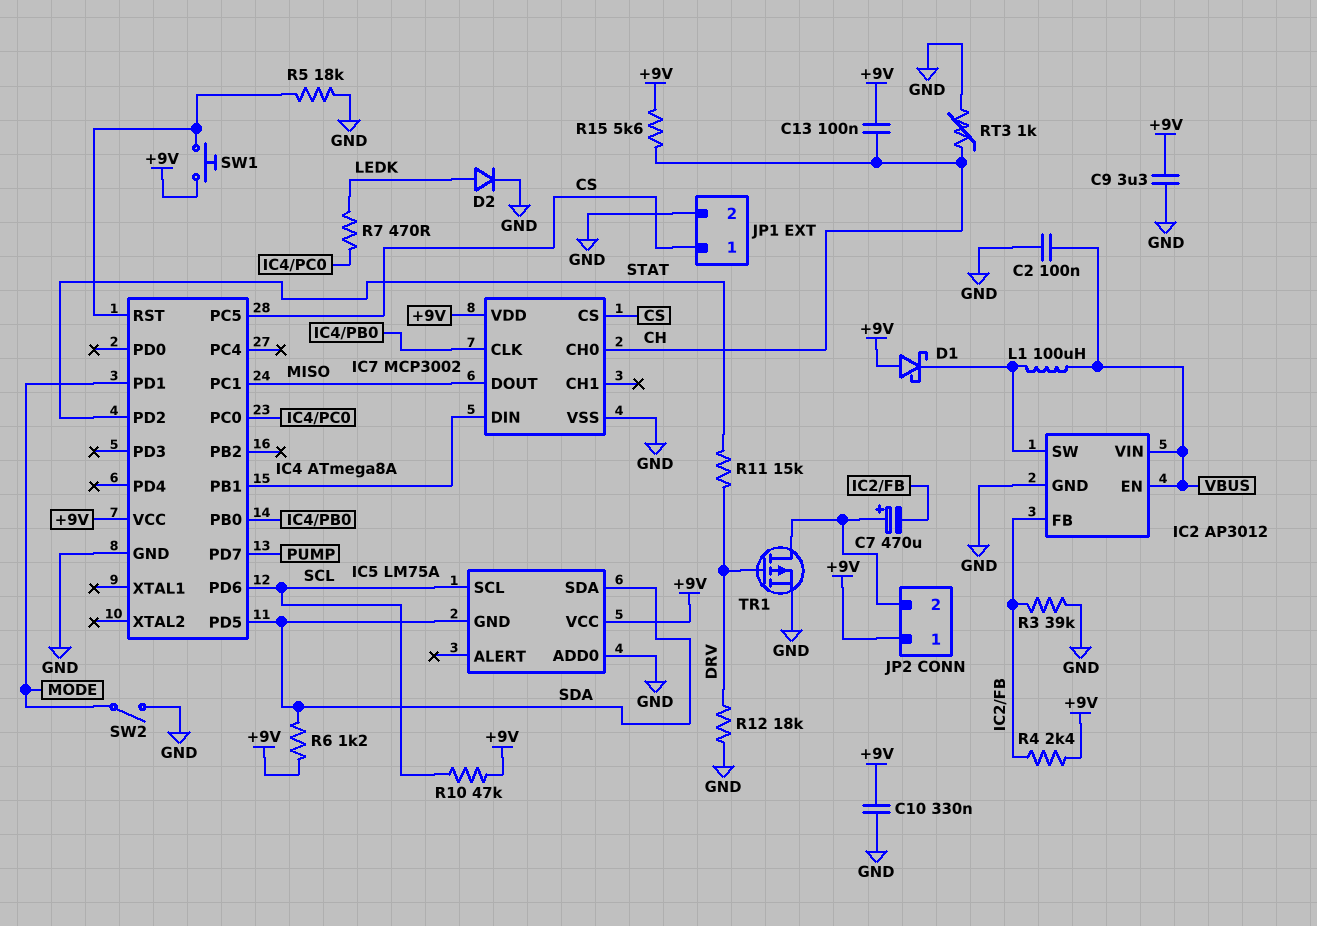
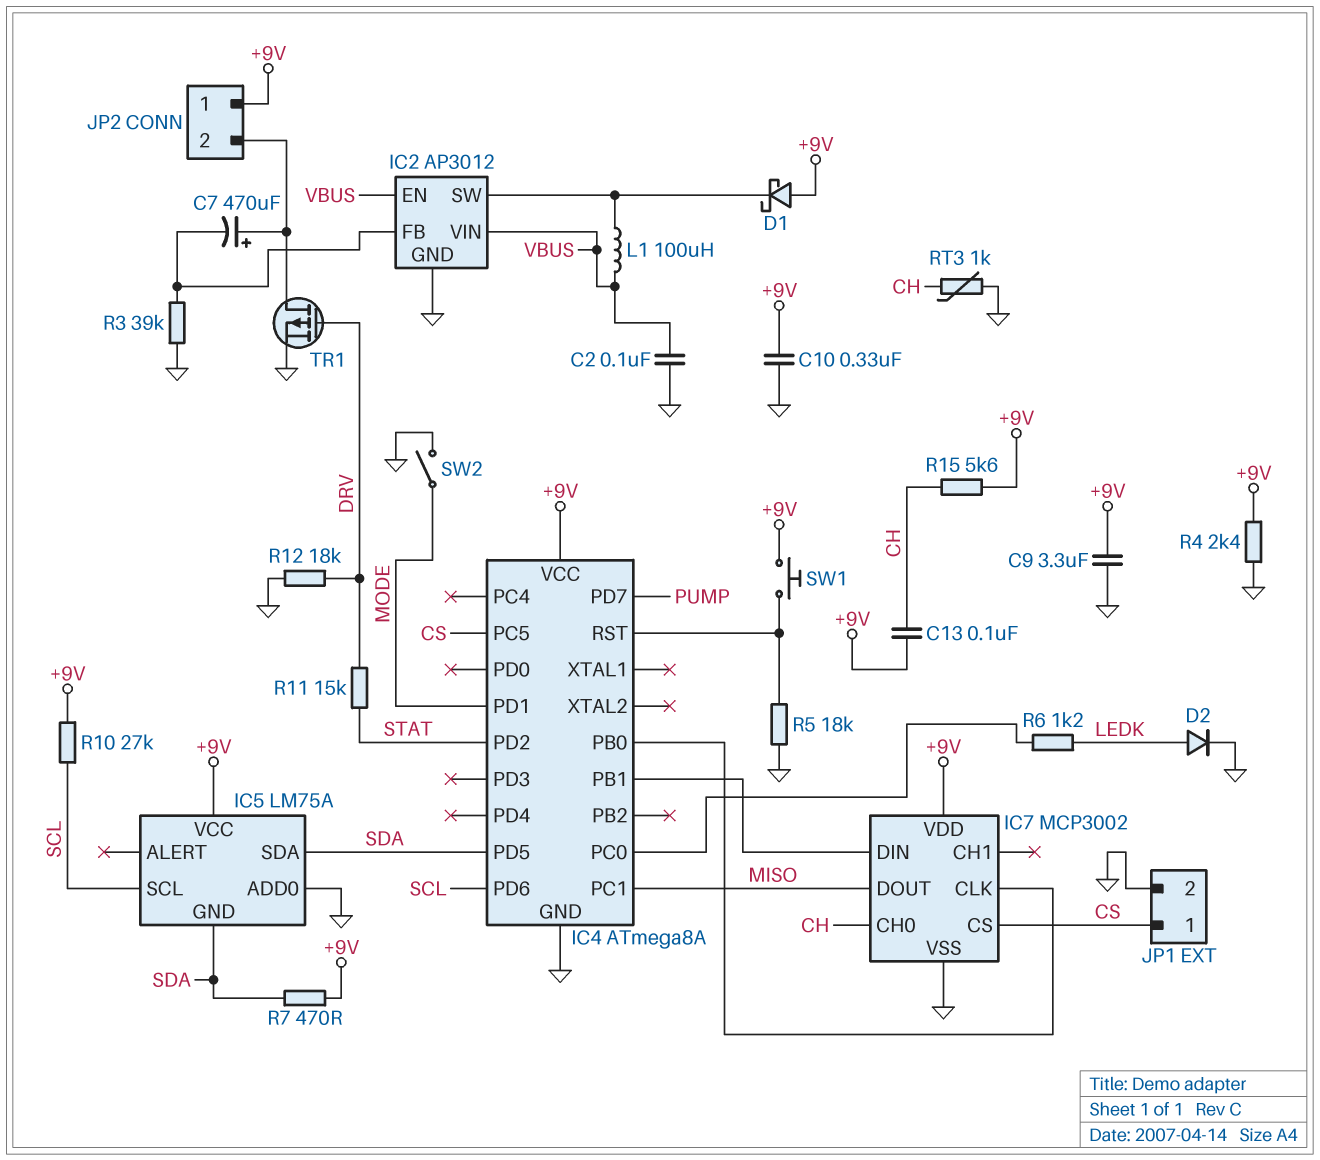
R4: 2.4k (+9V, IC2/FB) -> 2.4k (+9V, GND)
R6: 1.2k (+9V, SDA) -> 1.2k (IC4/PC0, LEDK)
R7: 470 (IC4/PC0, LEDK) -> 470 (+9V, SDA)
R10: 47k (+9V, SCL) -> 27k (+9V, SCL)

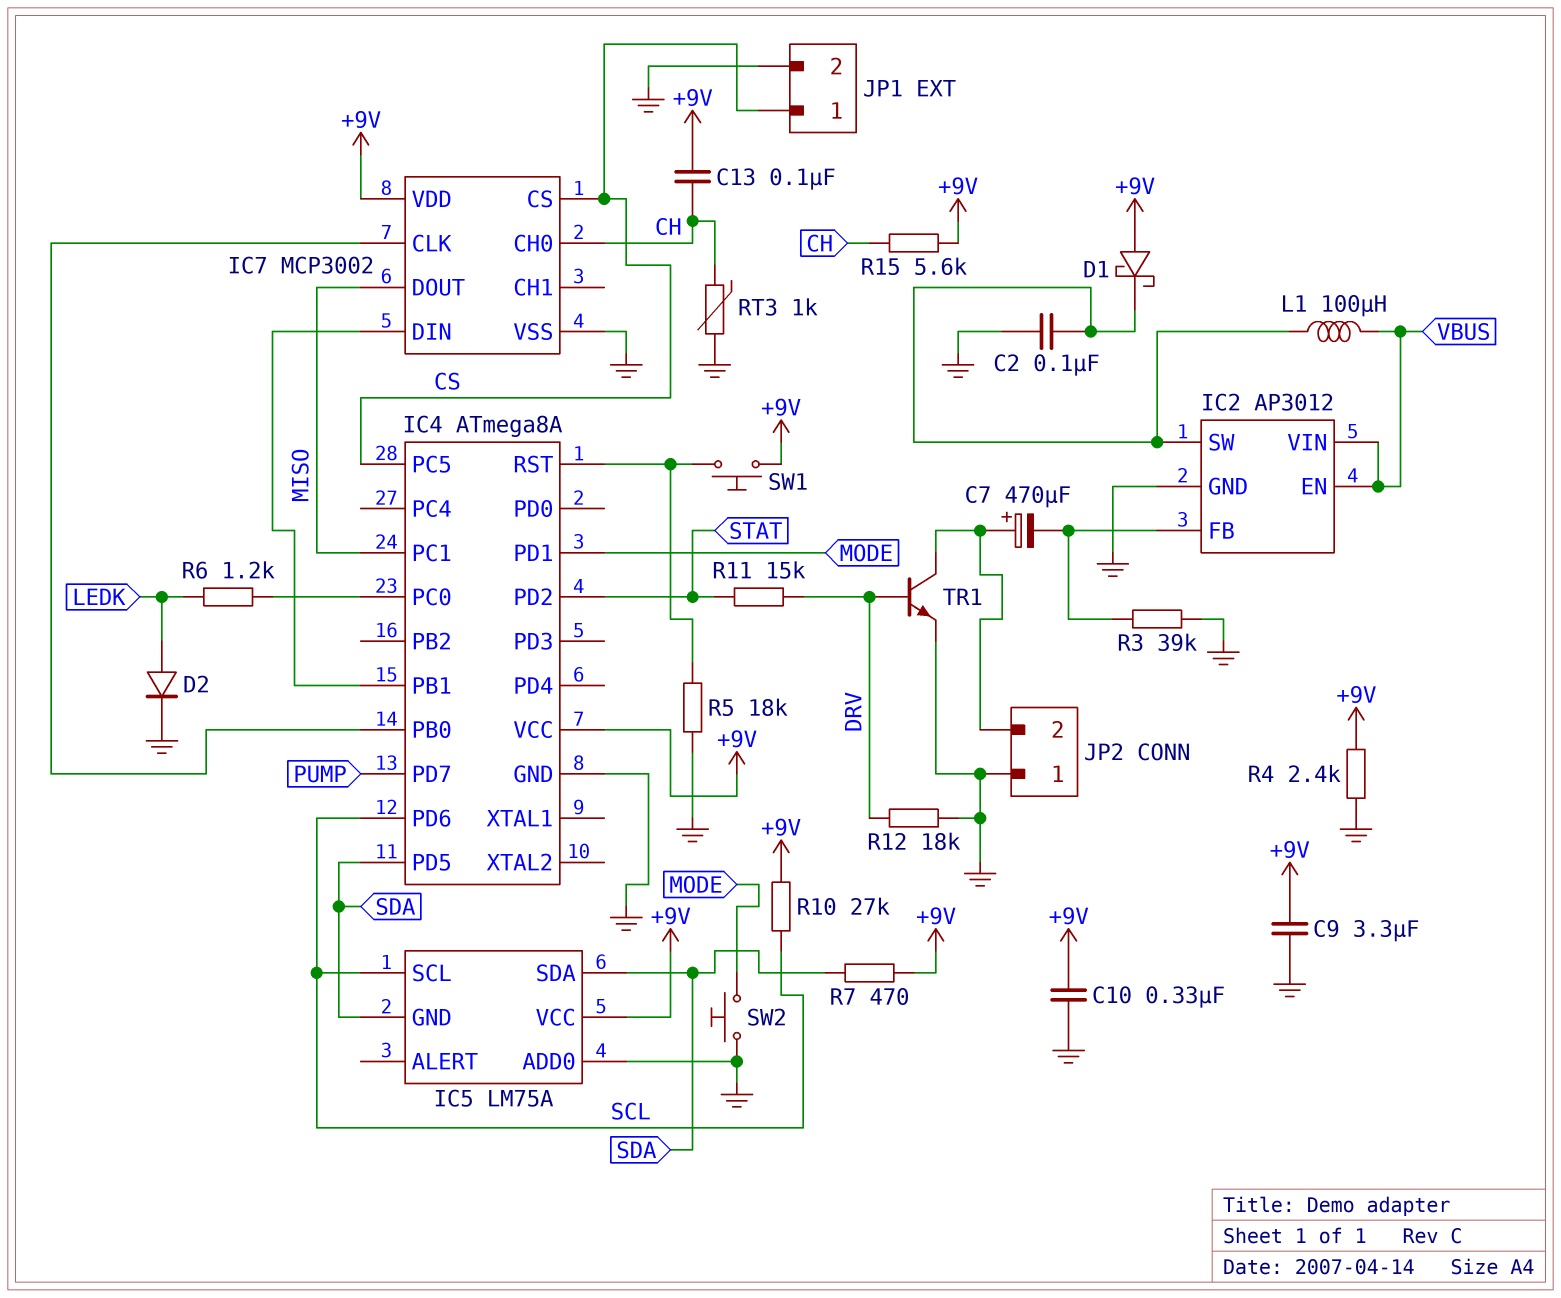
C2: 100nF (GND, VBUS) -> 100nF (GND, IC2/SW)
JP2 pin 1: +9V -> GND
SW2: switch (GND, MODE) -> button (GND, MODE)
TR1: PMOS (G DRV, D JP2/2, S GND) -> NPN (B DRV, C JP2/2, E GND)

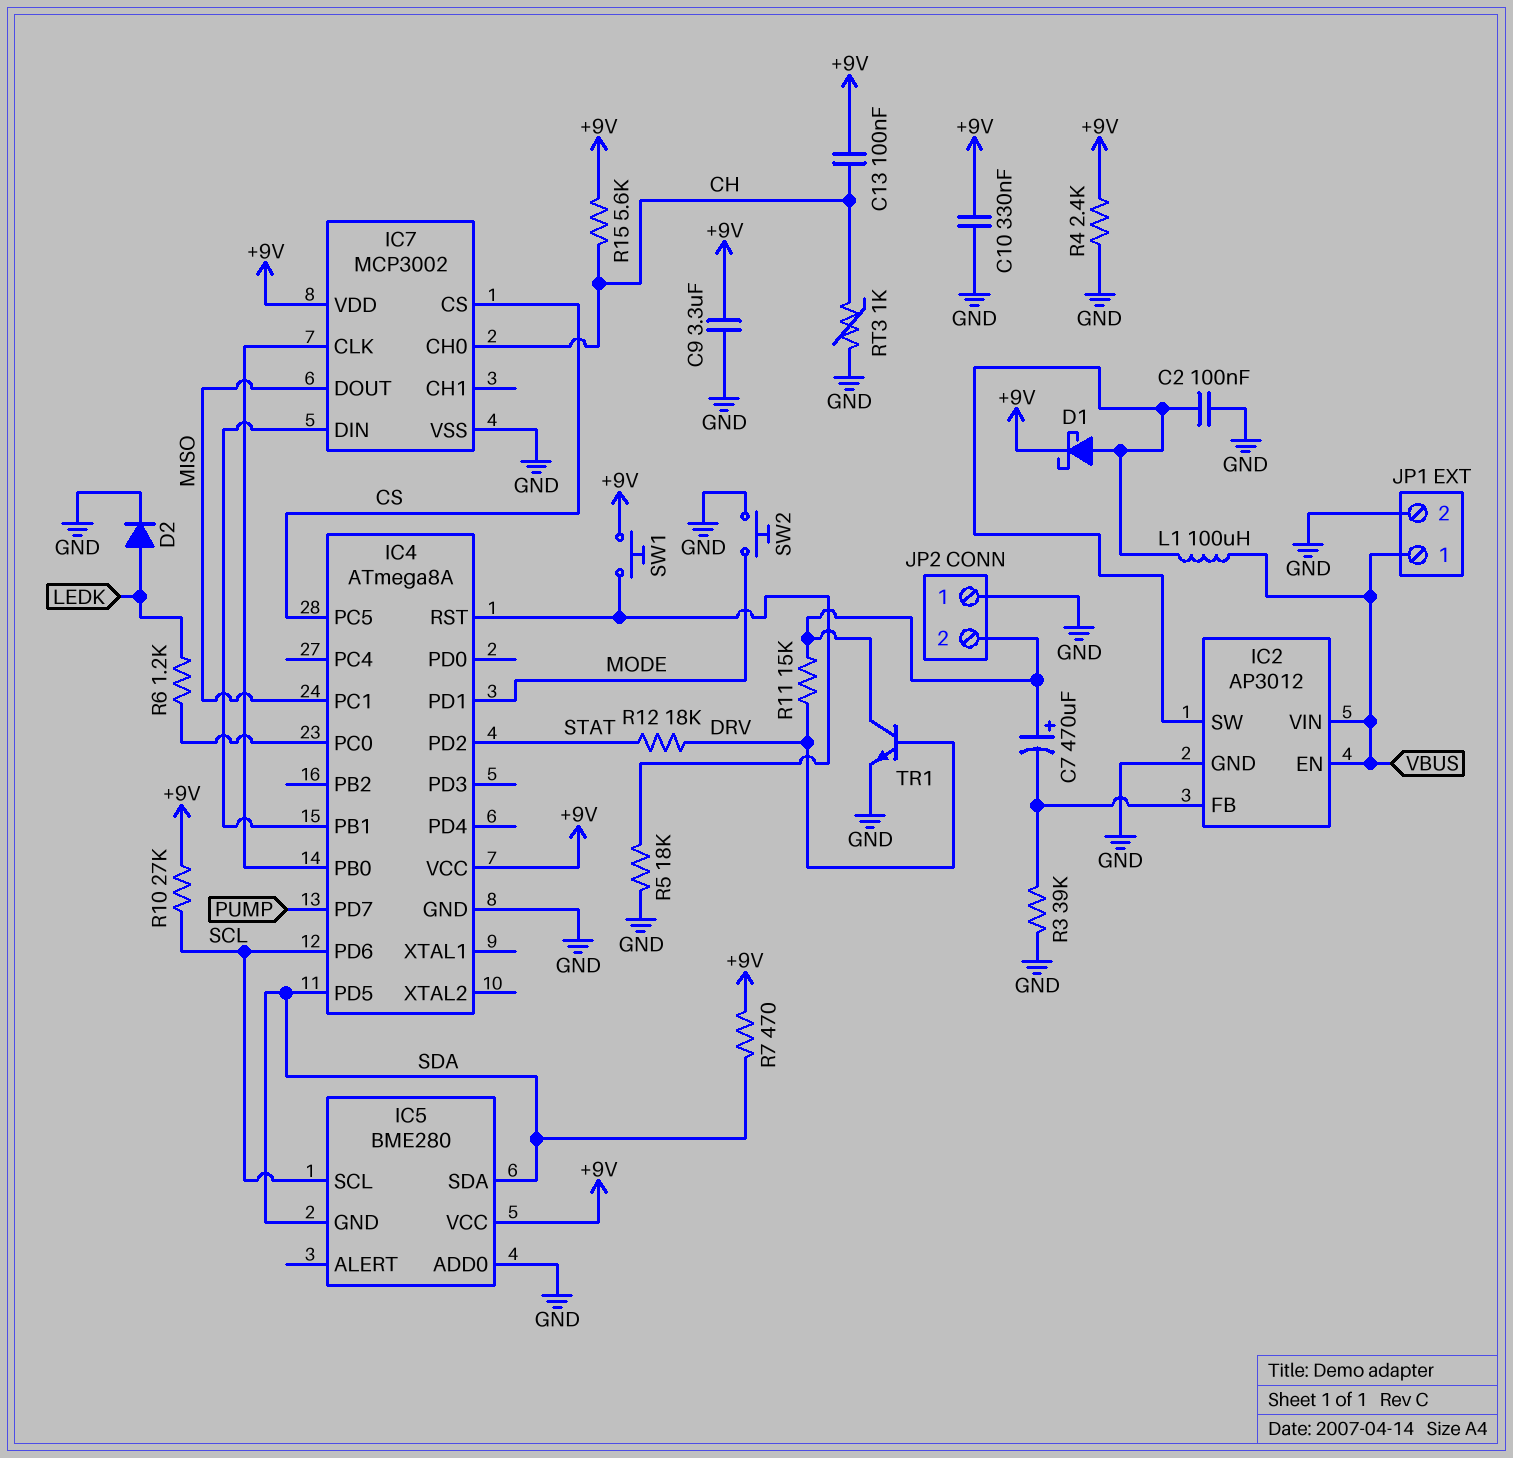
D1: schottky (A +9V, K IC2/SW) -> schottky (A IC2/SW, K +9V)
IC5: LM75A -> BME280
JP1 pin 1: CS -> VBUS
R11: 15k (DRV, STAT) -> 15k (DRV, JP2/2)
R12: 18k (DRV, GND) -> 18k (DRV, STAT)

